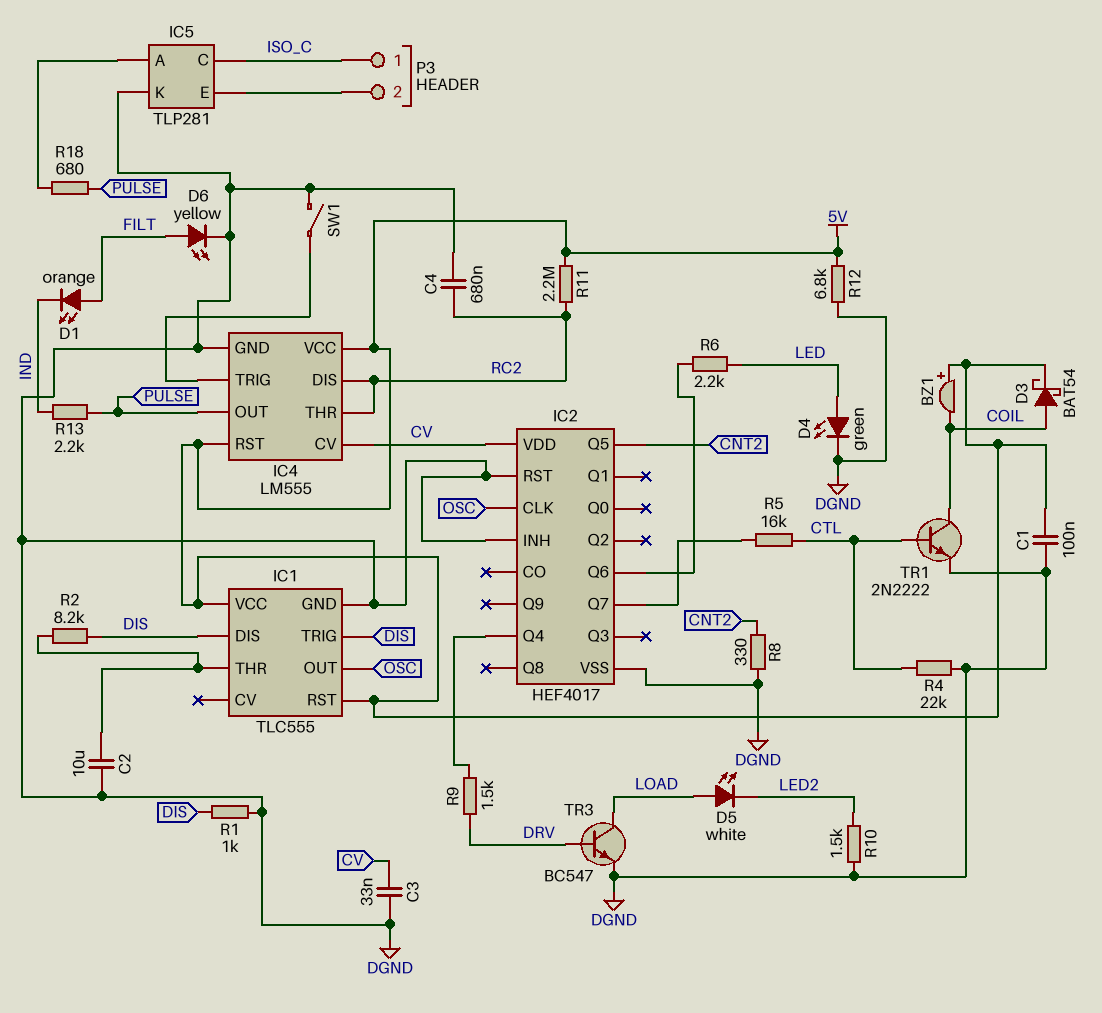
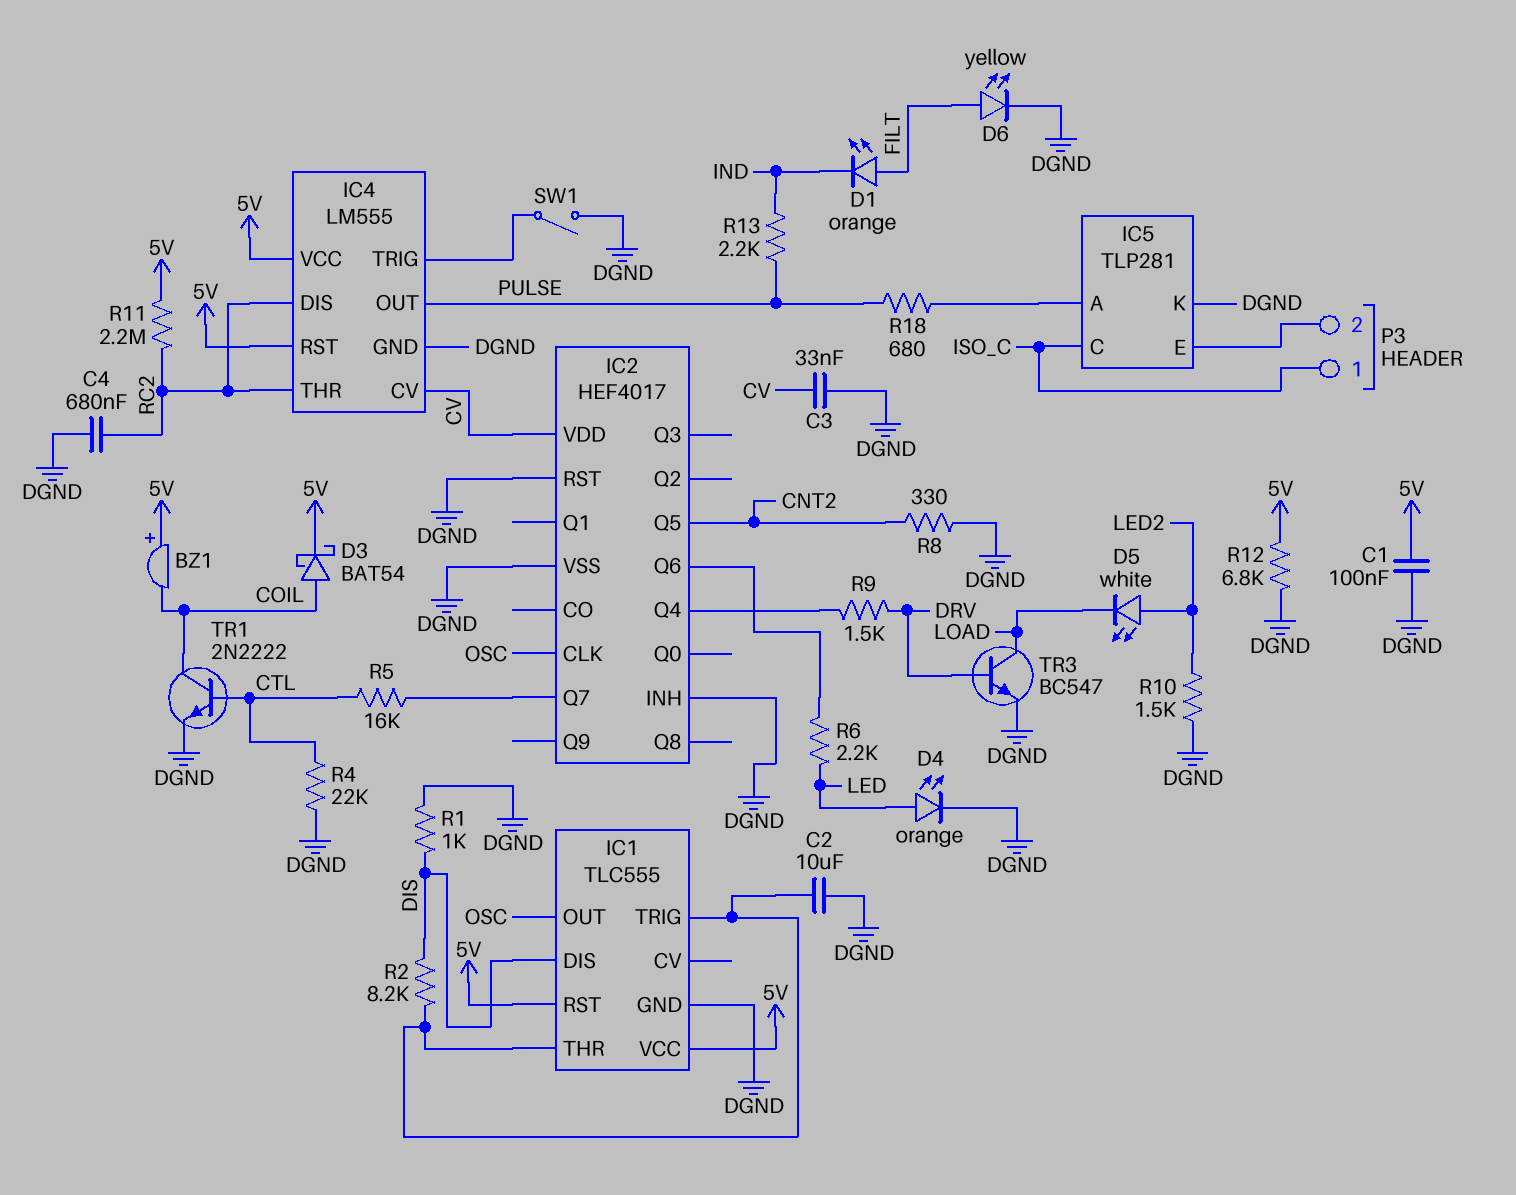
D4: LED green (A LED, K DGND) -> LED orange (A LED, K DGND)
D5: LED white (A LOAD, K LED2) -> LED white (A LED2, K LOAD)
IC1 pin TRIG: DIS -> IC1/THR

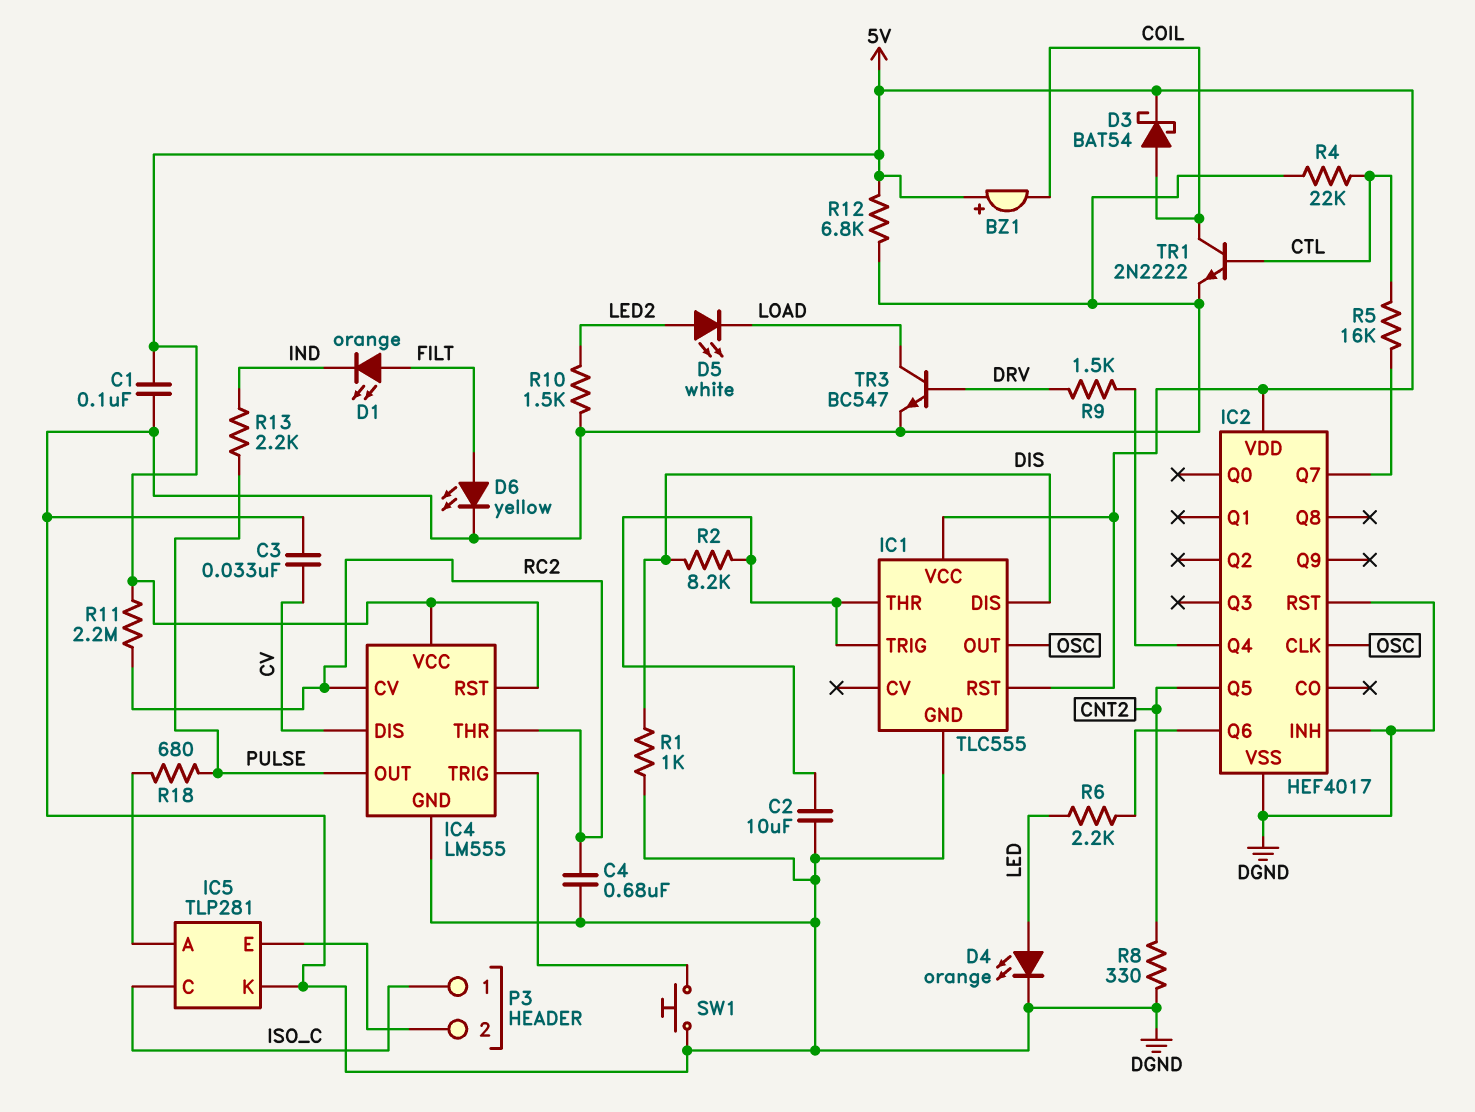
IC2 pin VDD: CV -> 5V
IC4 pin CV: CV -> RC2
IC4 pin DIS: RC2 -> CV
SW1: switch (DGND, IC4/TRIG) -> button (DGND, IC4/TRIG)

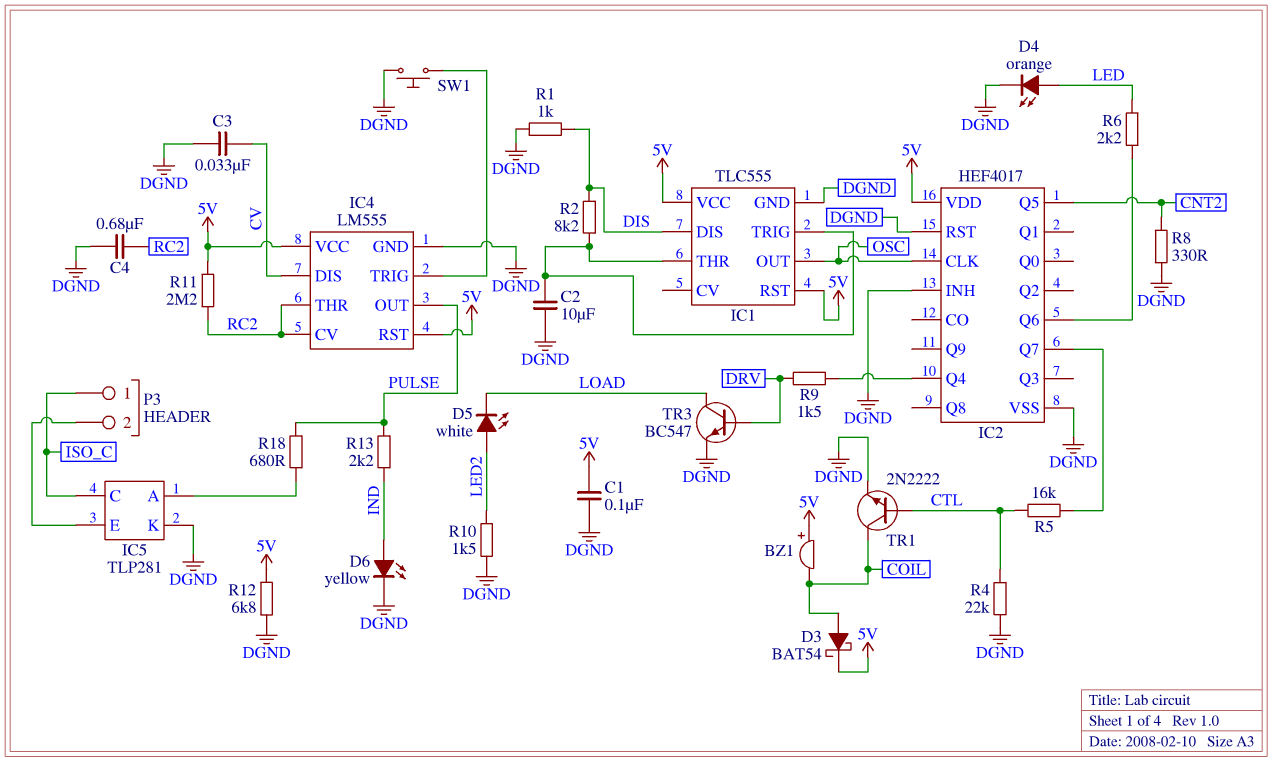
D1: LED orange (A FILT, K IND) -> none
D6: LED yellow (A FILT, K DGND) -> LED yellow (A IND, K DGND)

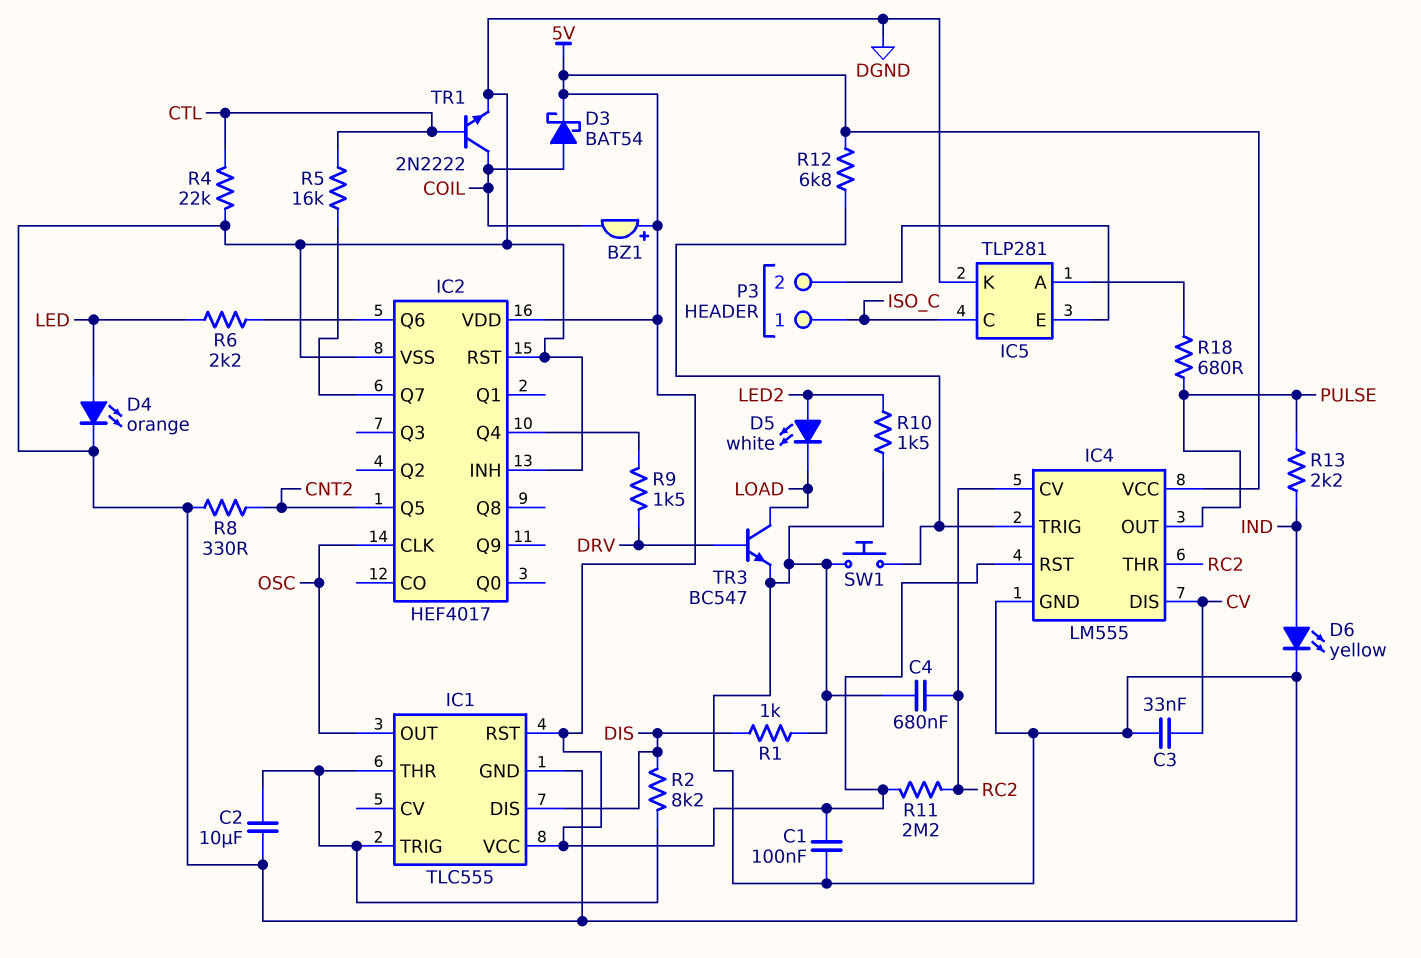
R12: 6.8k (5V, DGND) -> 6.8k (5V, IC4/TRIG)

